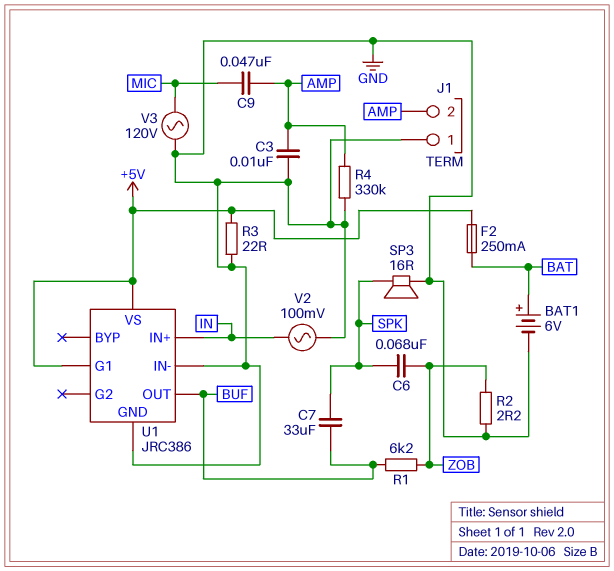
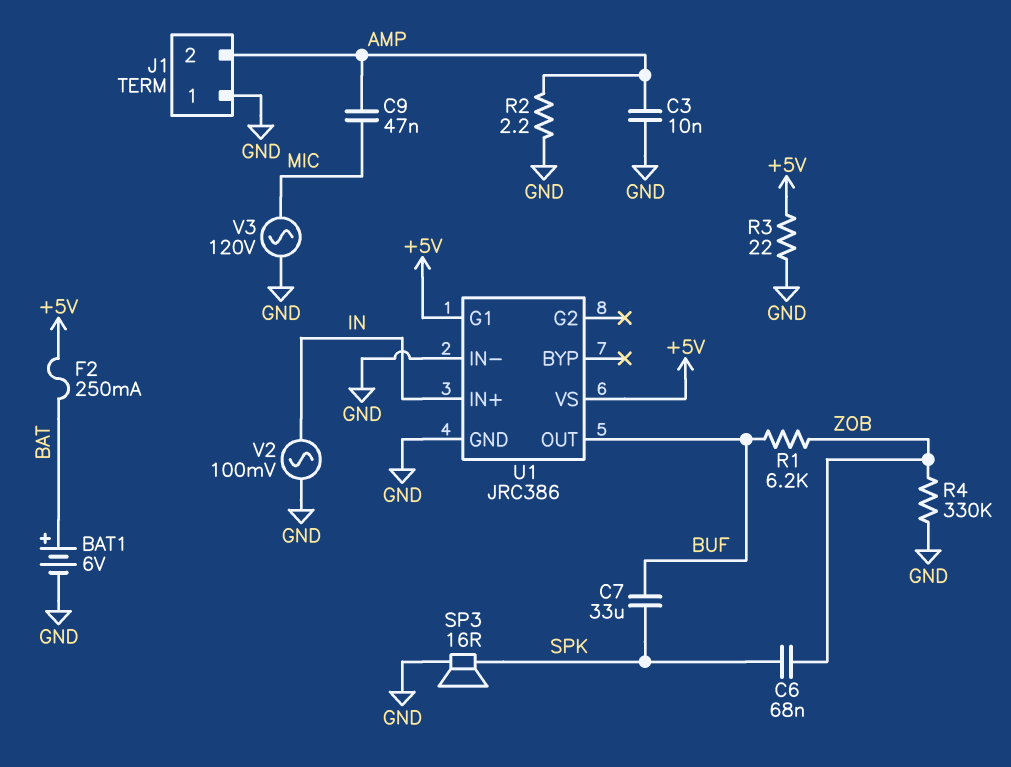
R2: 2.2 (GND, ZOB) -> 2.2 (AMP, GND)
R4: 330k (AMP, GND) -> 330k (GND, ZOB)

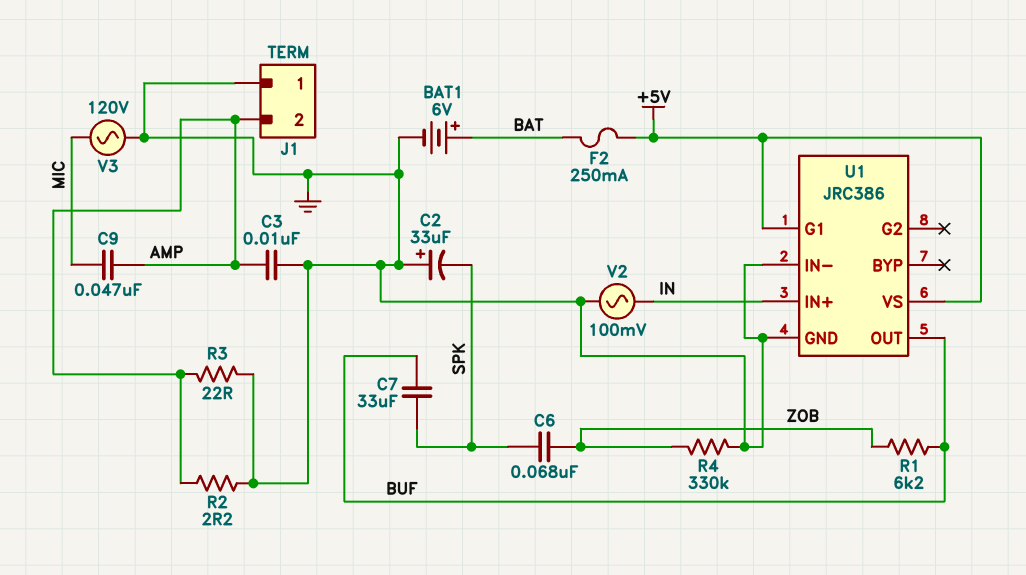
C2: none -> 33uF (plus GND, minus SPK)
R3: 22 (+5V, GND) -> 22 (AMP, GND)
SP3: speaker 16R (GND, SPK) -> none

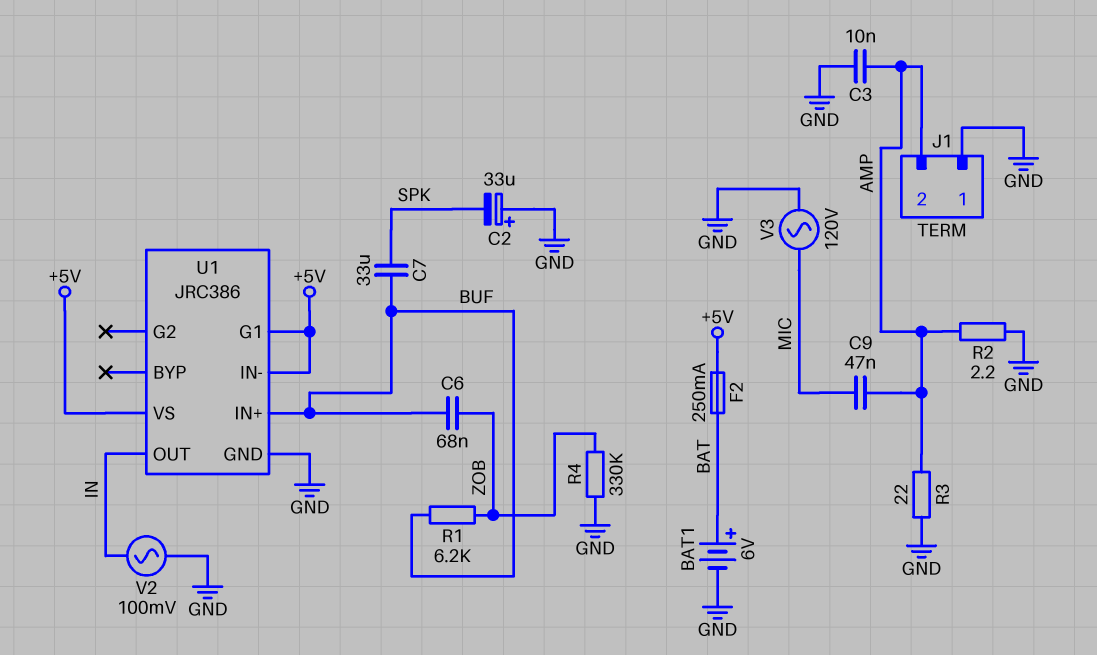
C6: 68nF (SPK, ZOB) -> 68nF (BUF, ZOB)
U1 pin IN+: IN -> BUF
U1 pin IN-: GND -> +5V
U1 pin OUT: BUF -> IN

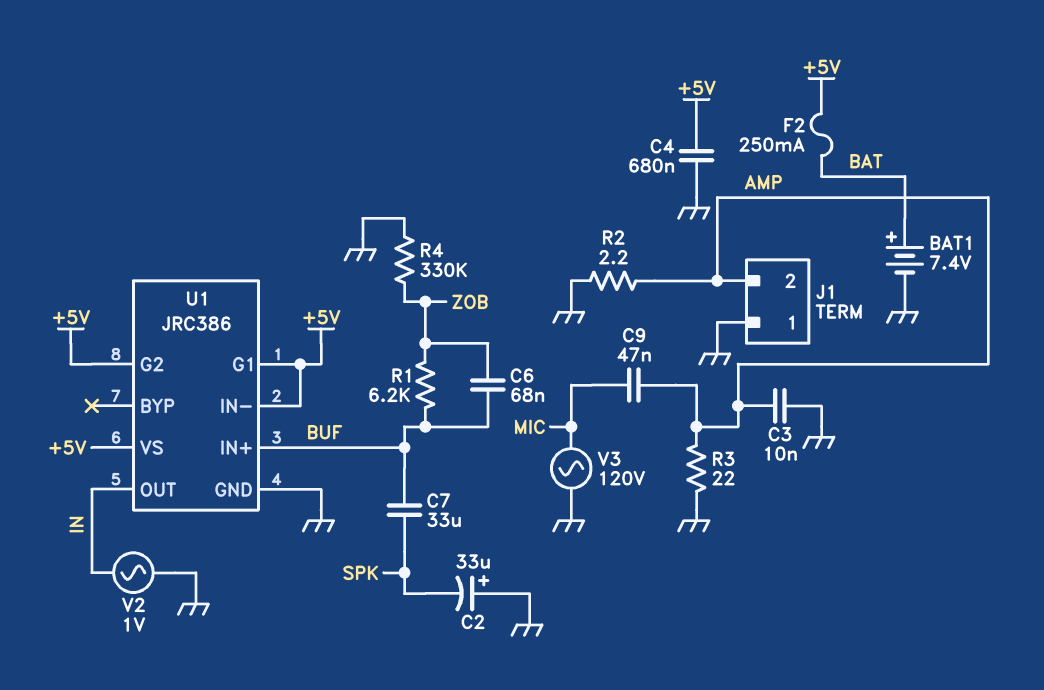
BAT1: 6V (plus BAT, minus GND) -> 7.4V (plus BAT, minus GND)
C4: none -> 680nF (+5V, GND)
U1 pin G2: none -> +5V
V2: AC 100mV (GND, IN) -> AC 1V (GND, IN)

